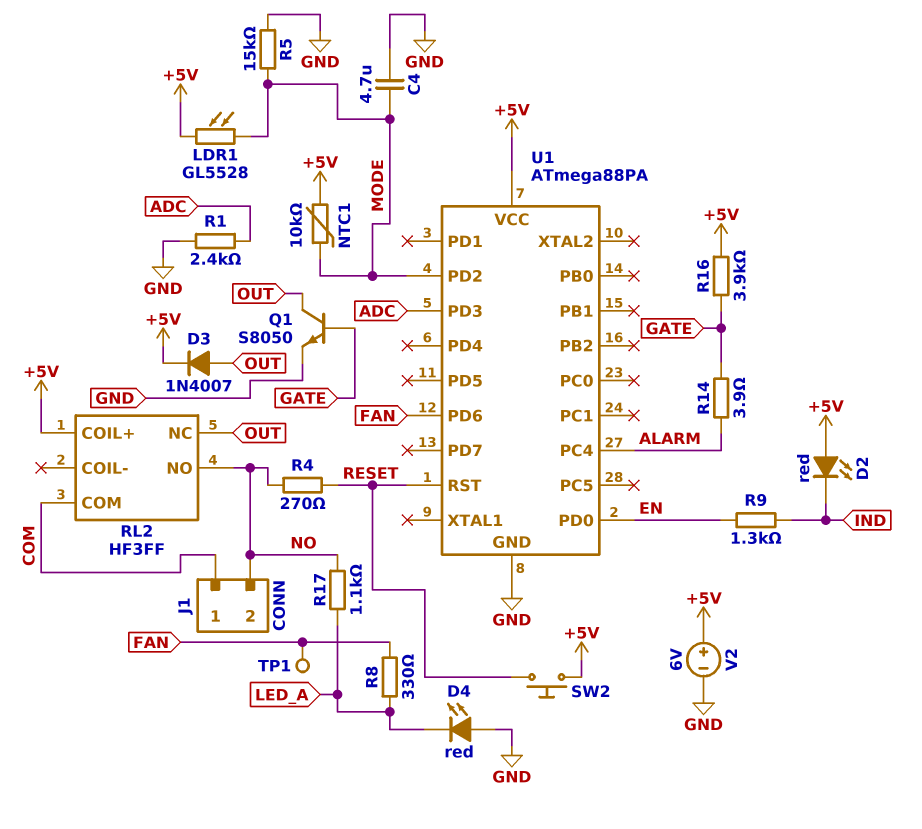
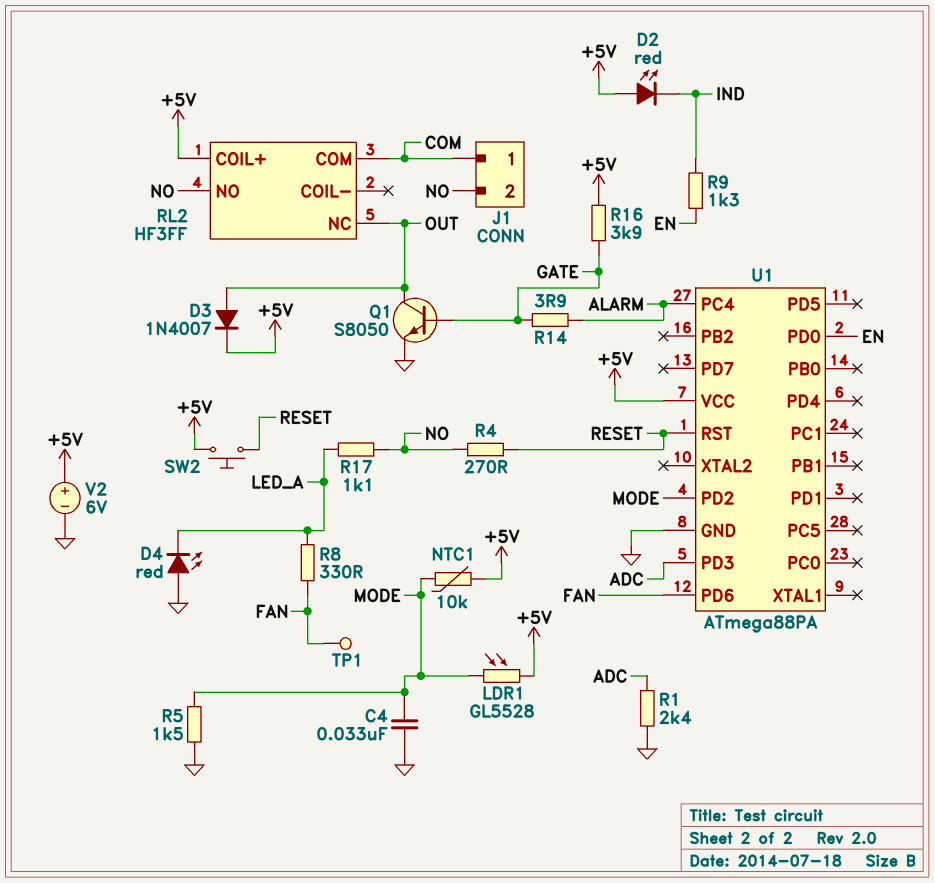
C4: 4.7uF (GND, MODE) -> 33nF (GND, MODE)
R5: 15k (GND, MODE) -> 1.5k (GND, MODE)

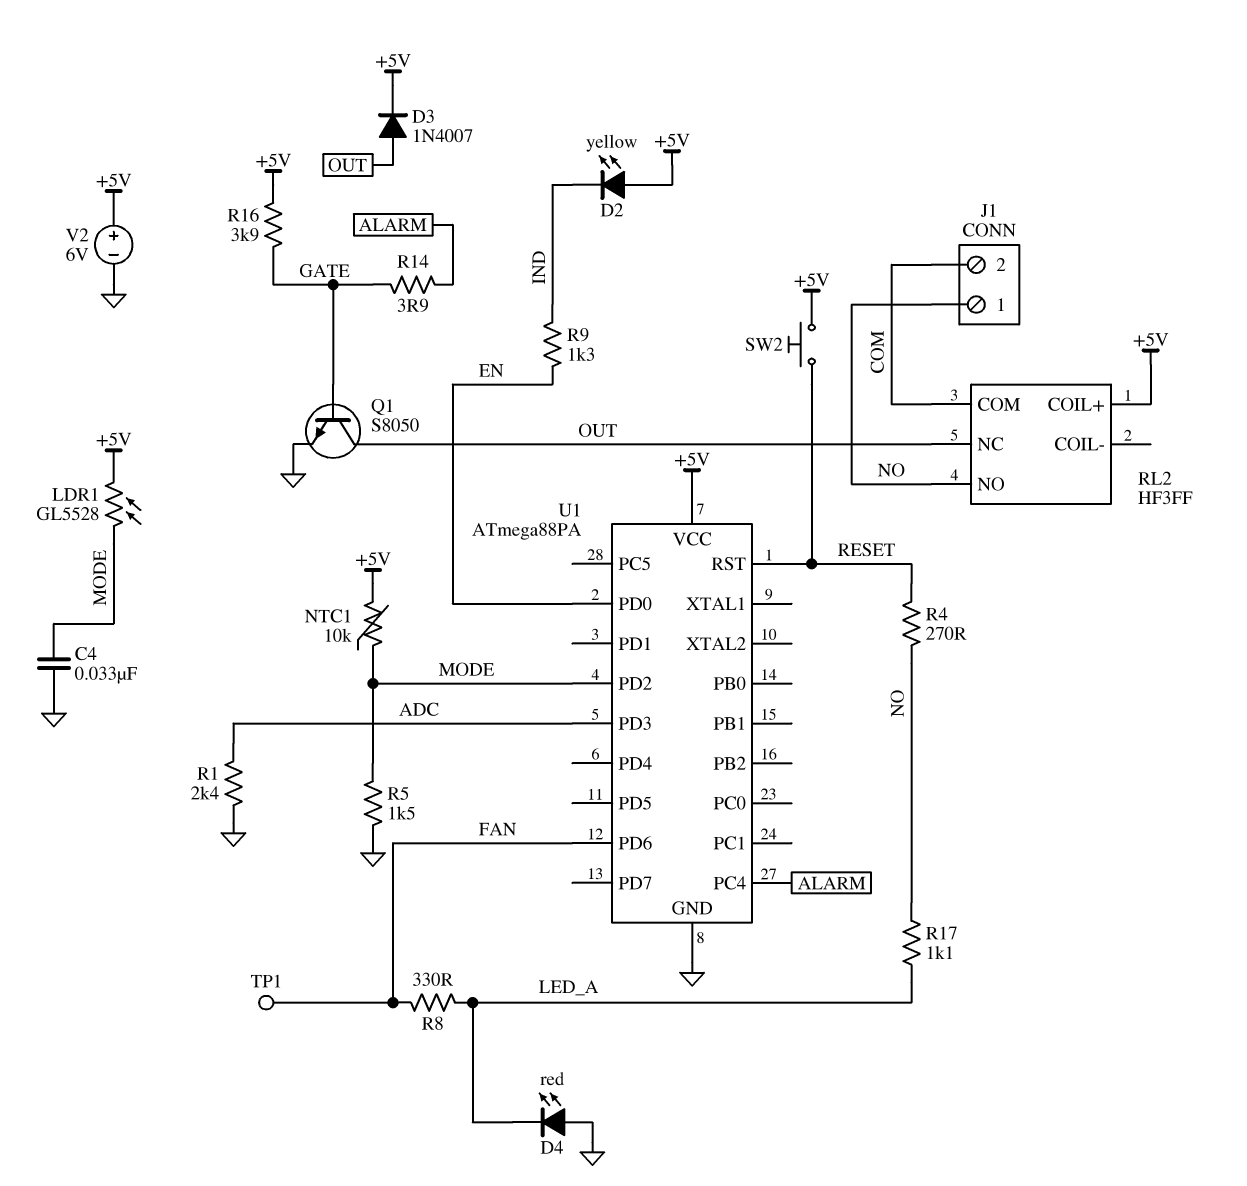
D2: LED red (A +5V, K IND) -> LED yellow (A +5V, K IND)
J1 pin 1: COM -> NO
J1 pin 2: NO -> COM

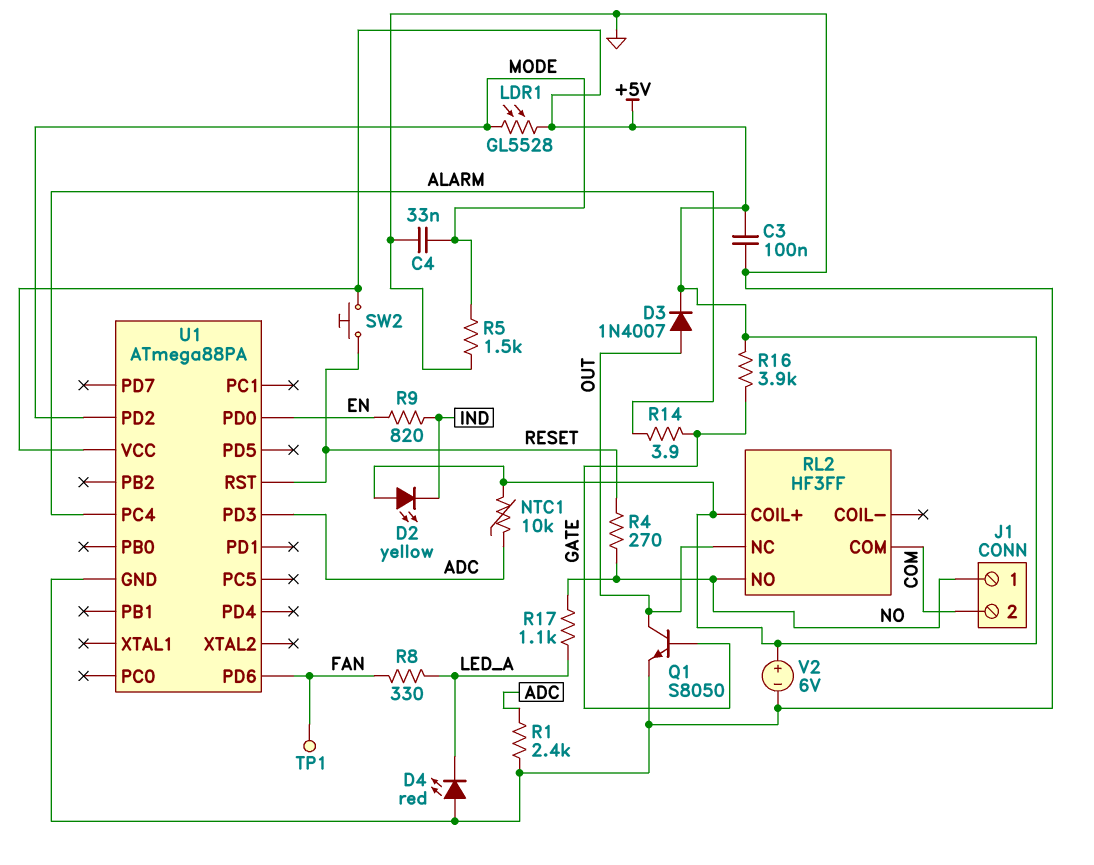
C3: none -> 100nF (+5V, GND)
NTC1: 10k (+5V, MODE) -> 10k (+5V, ADC)
R9: 1.3k (EN, IND) -> 820 (EN, IND)

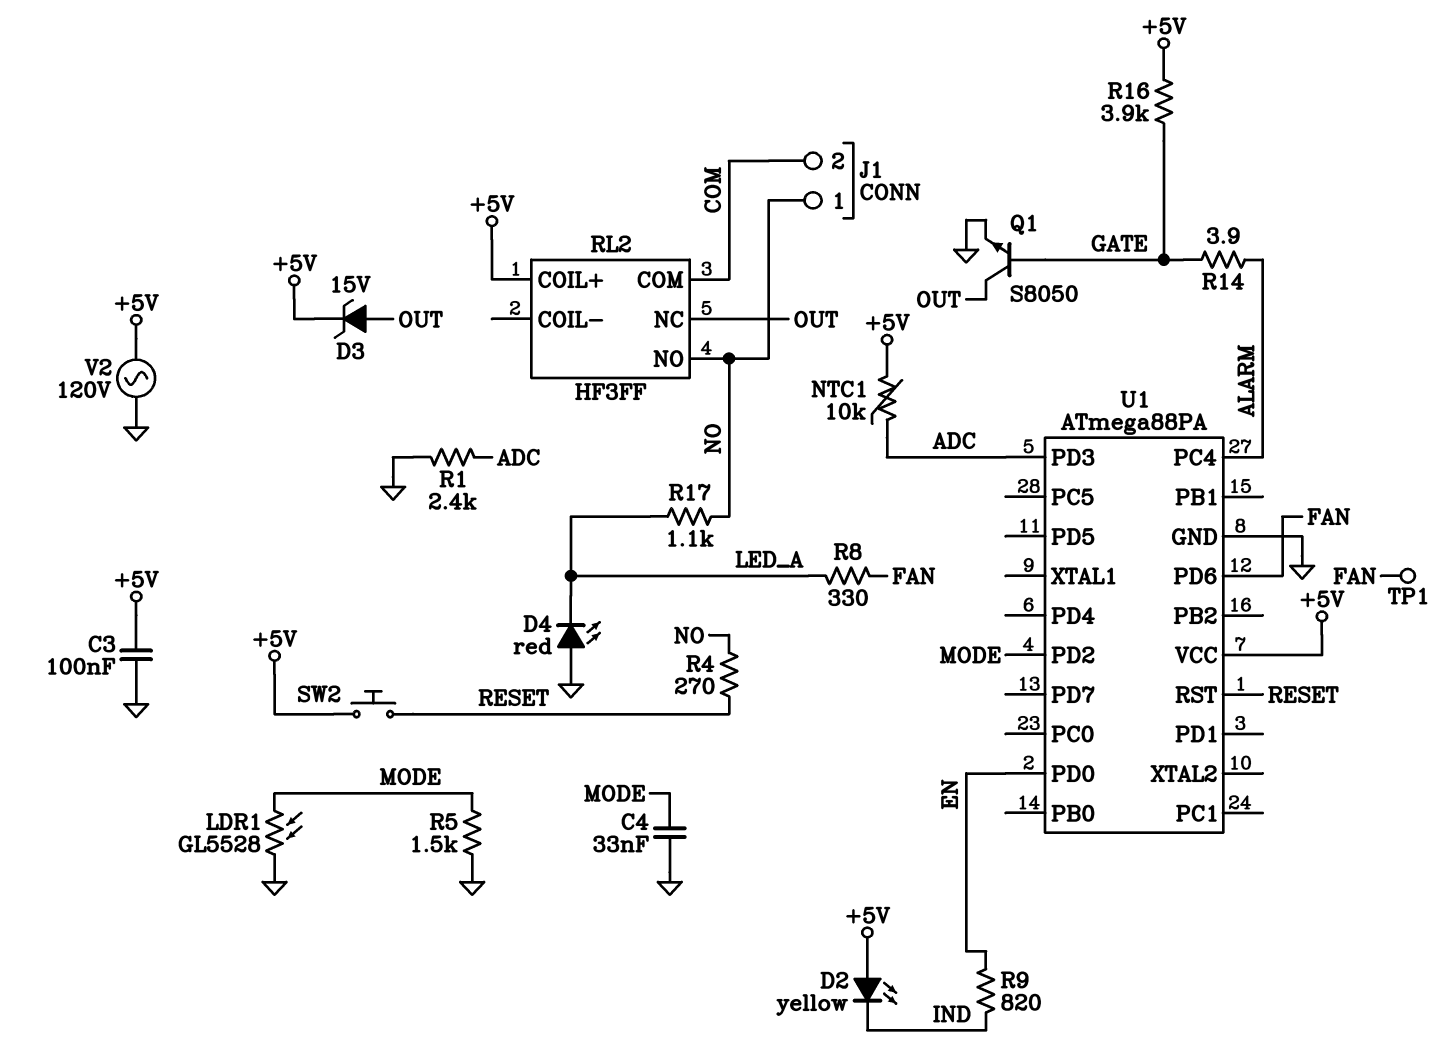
D3: diode 1N4007 (A OUT, K +5V) -> zener 15V (A OUT, K +5V)
LDR1: GL5528 (+5V, MODE) -> GL5528 (GND, MODE)
V2: 6V (plus +5V, minus GND) -> AC 120V (+5V, GND)

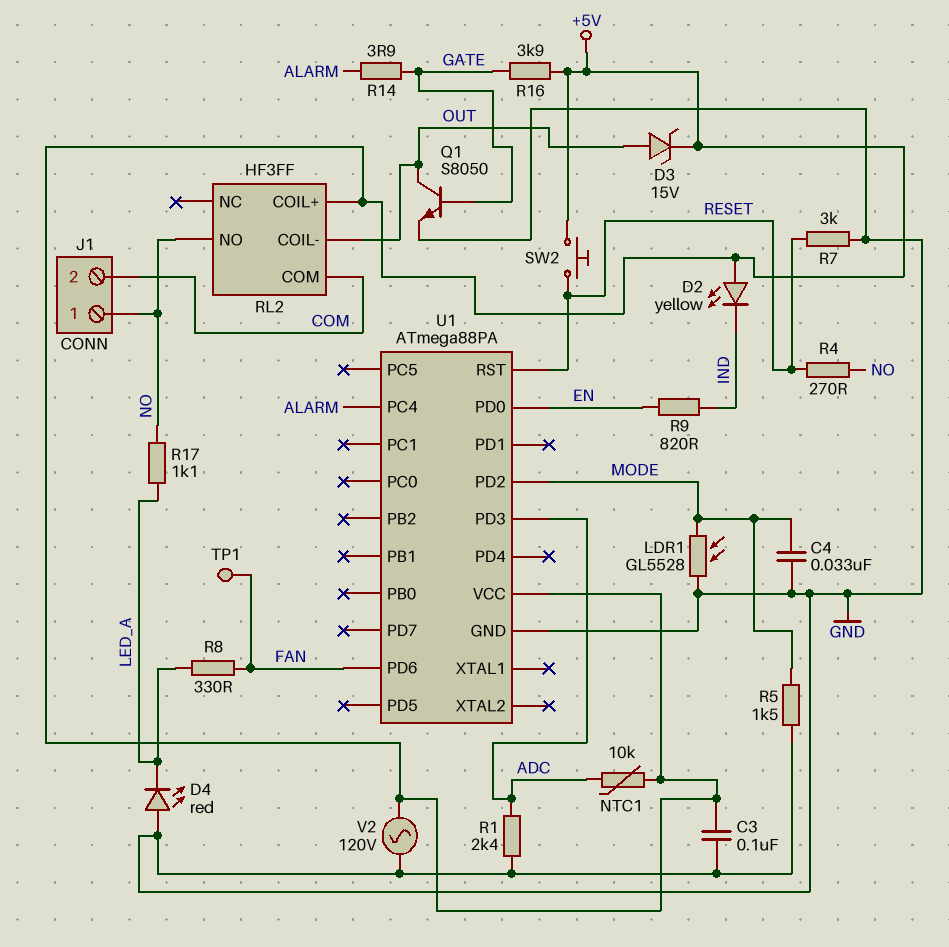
R7: none -> 3k (GND, RESET)
RL2 pin COIL-: none -> OUT
RL2 pin NC: OUT -> none

